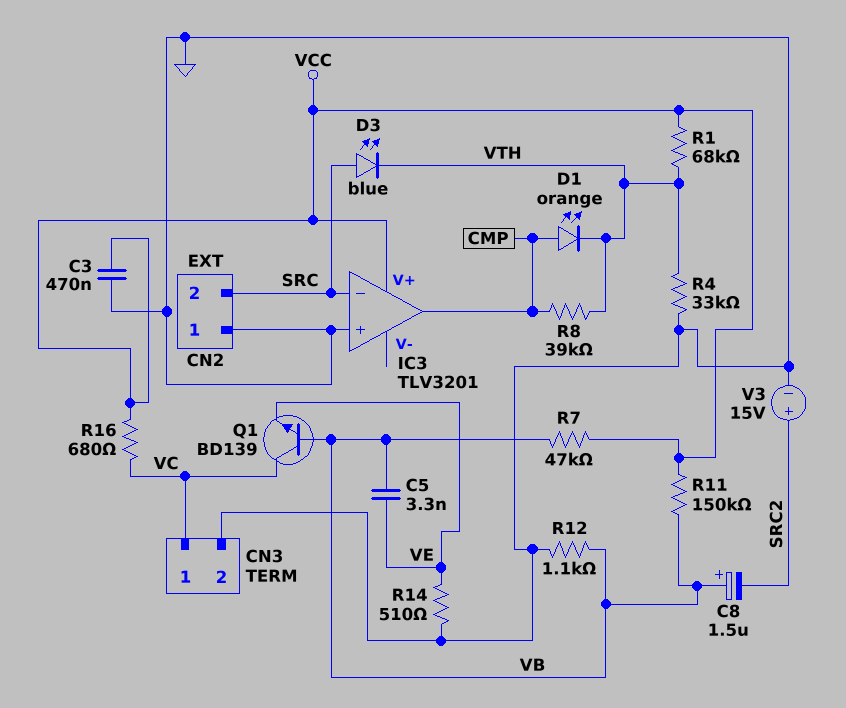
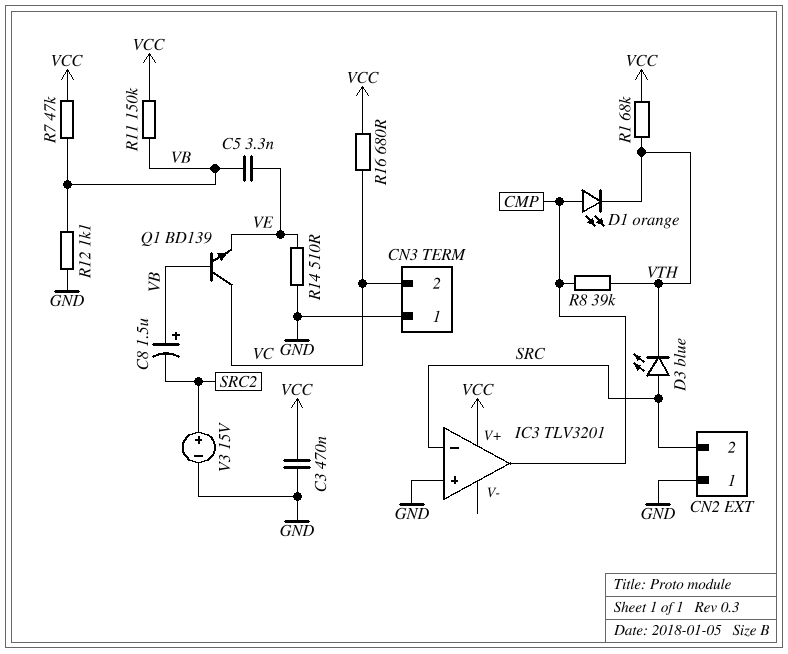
CN3 pin 1: VC -> GND
CN3 pin 2: GND -> VC
R4: 33k (GND, VTH) -> none

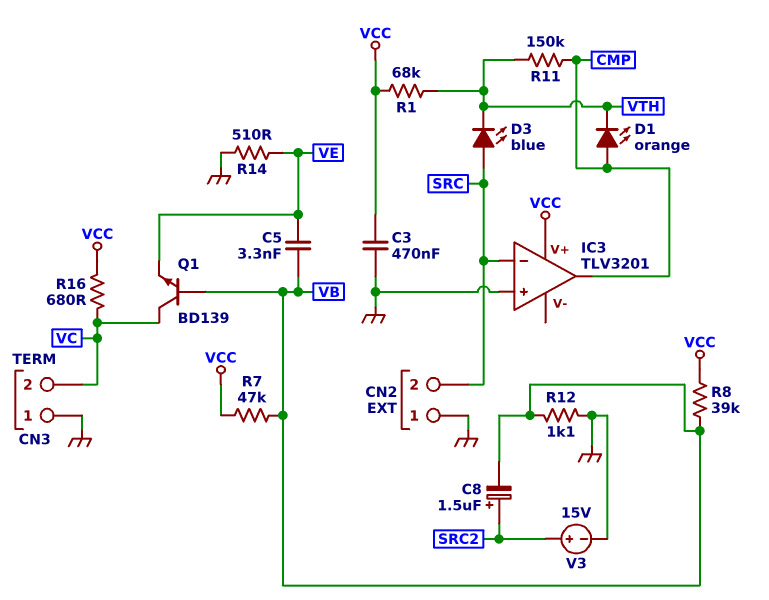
C8: 1.5uF (plus VB, minus SRC2) -> 1.5uF (plus SRC2, minus VB)
R8: 39k (CMP, VTH) -> 39k (VB, VCC)
R11: 150k (VB, VCC) -> 150k (CMP, VTH)

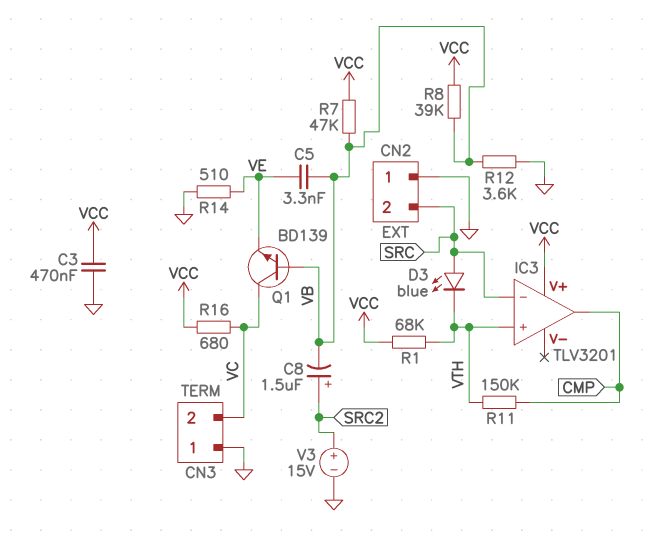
D1: LED orange (A CMP, K VTH) -> none
IC3 pin in+: GND -> VTH
R12: 1.1k (GND, VB) -> 3.6k (GND, VB)

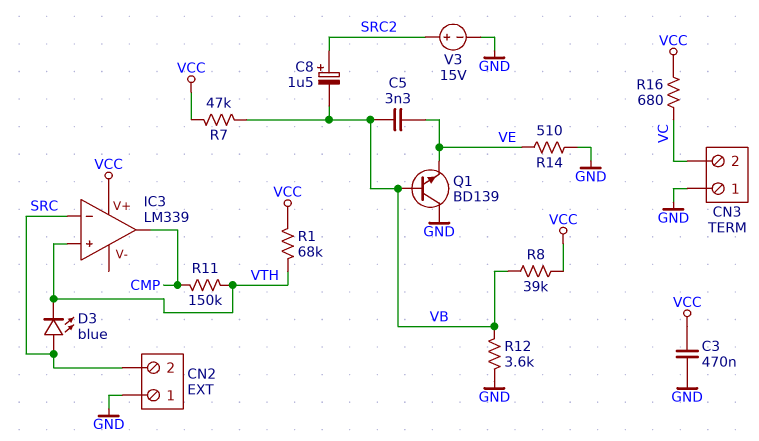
IC3: TLV3201 -> LM339
Q1: NPN BD139 (B VB, C VC, E VE) -> NPN BD139 (B VB, C GND, E VE)

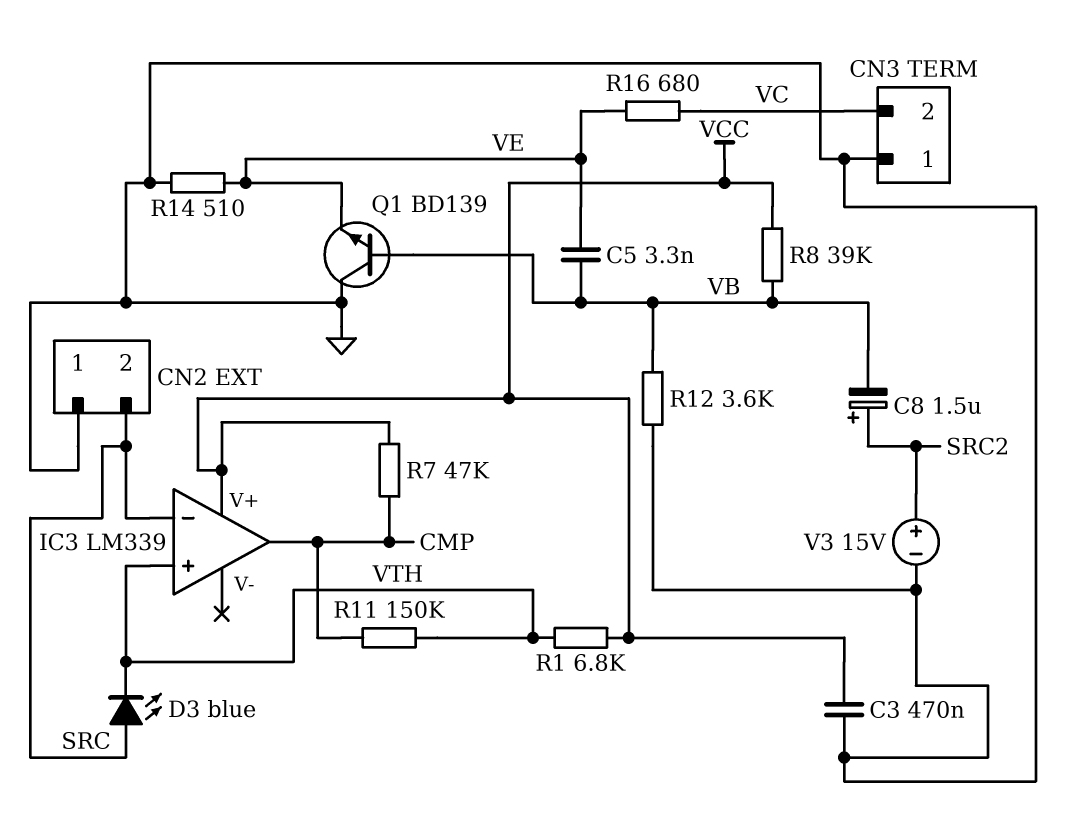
R1: 68k (VCC, VTH) -> 6.8k (VCC, VTH)
R7: 47k (VB, VCC) -> 47k (CMP, VCC)
R16: 680 (VC, VCC) -> 680 (VC, VE)

